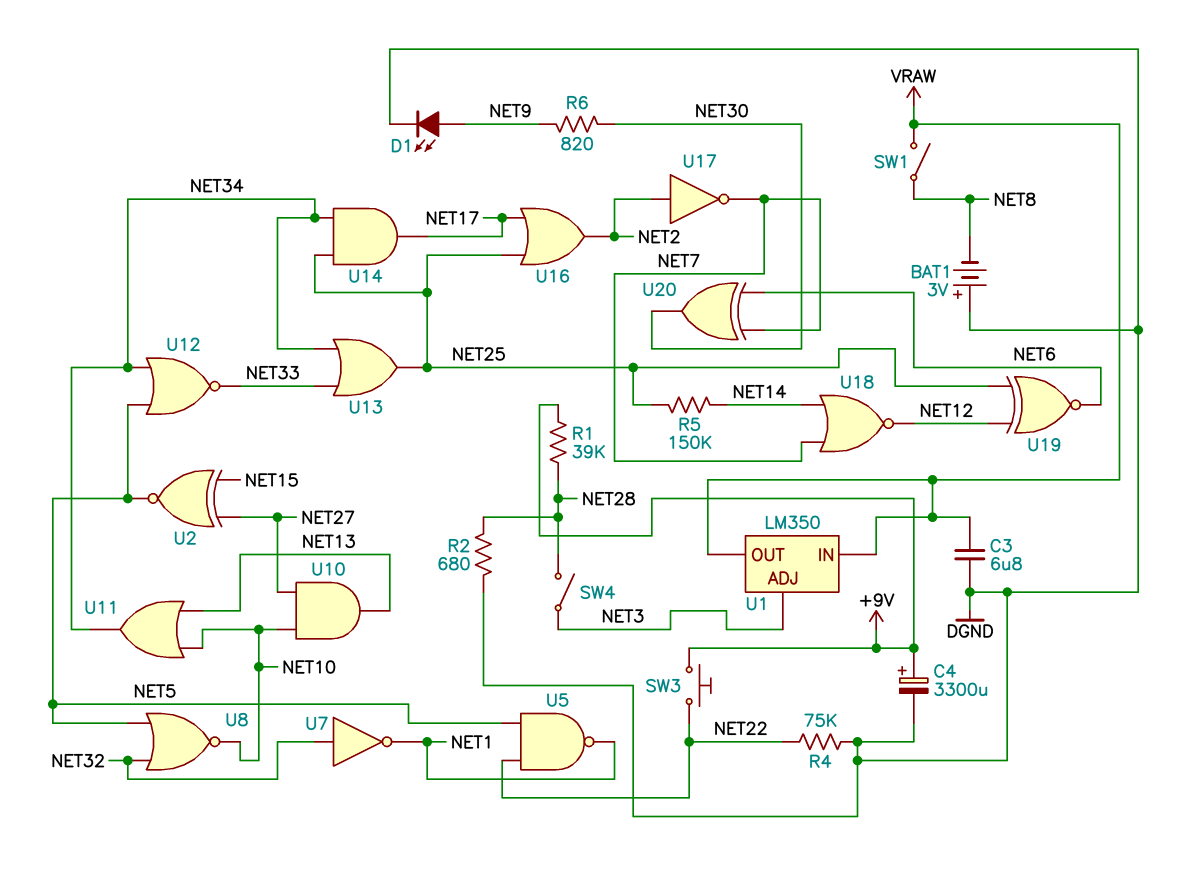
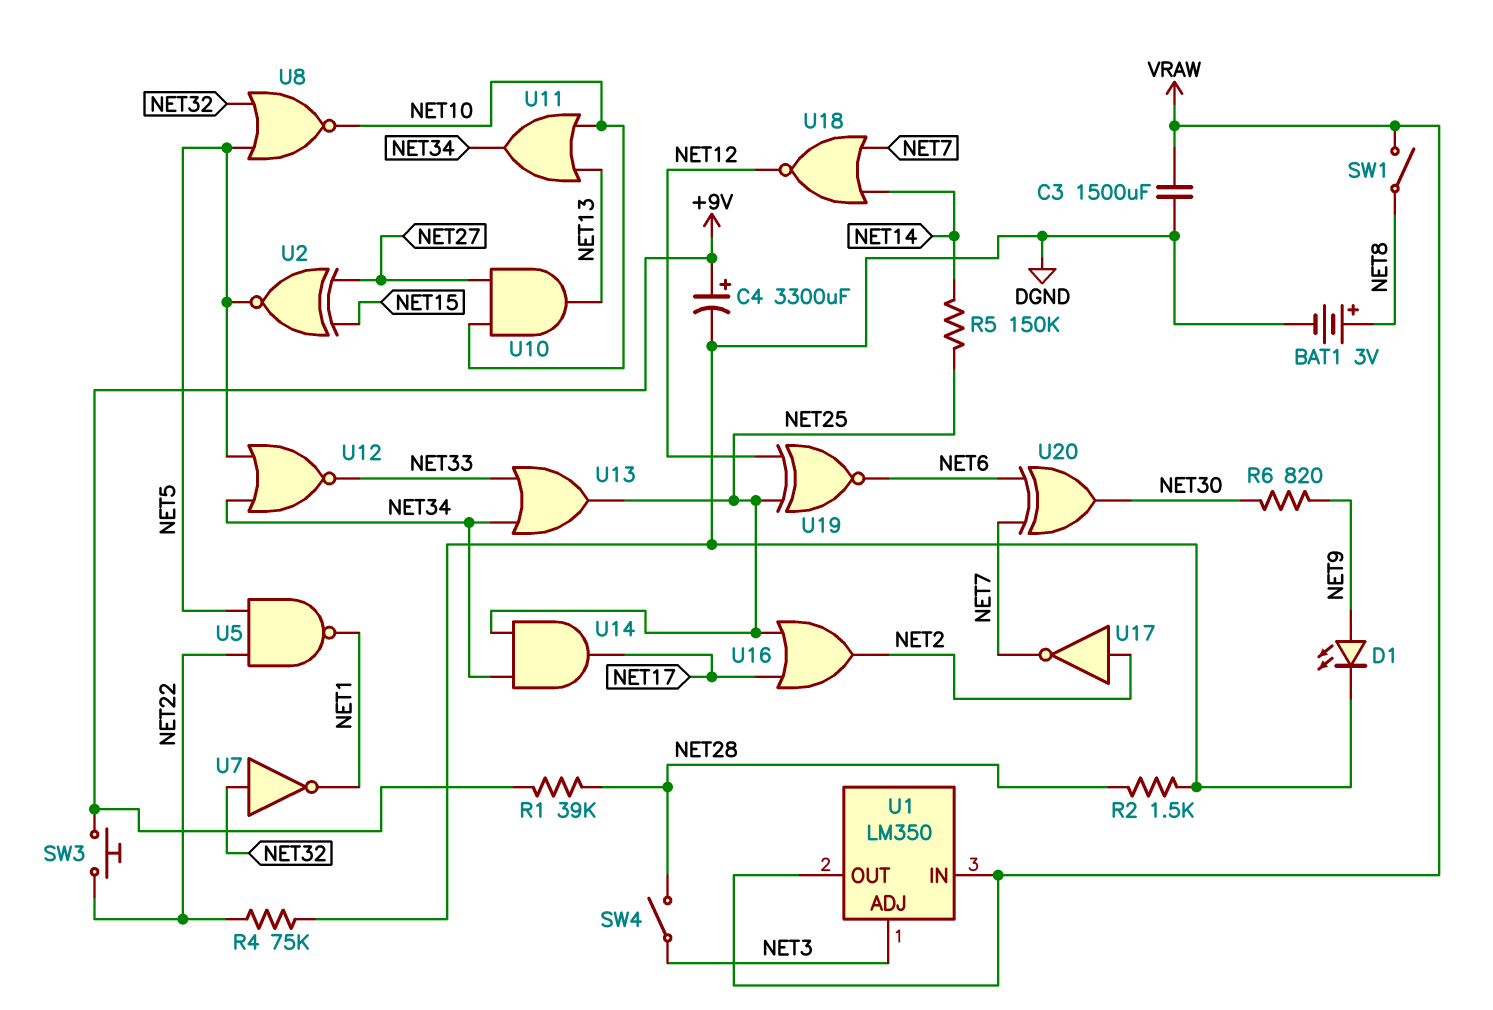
BAT1: 3V (plus DGND, minus NET8) -> 3V (plus NET8, minus DGND)
C3: 6.8uF (DGND, VRAW) -> 1500uF (DGND, VRAW)
R2: 680 (DGND, NET28) -> 1.5k (DGND, NET28)

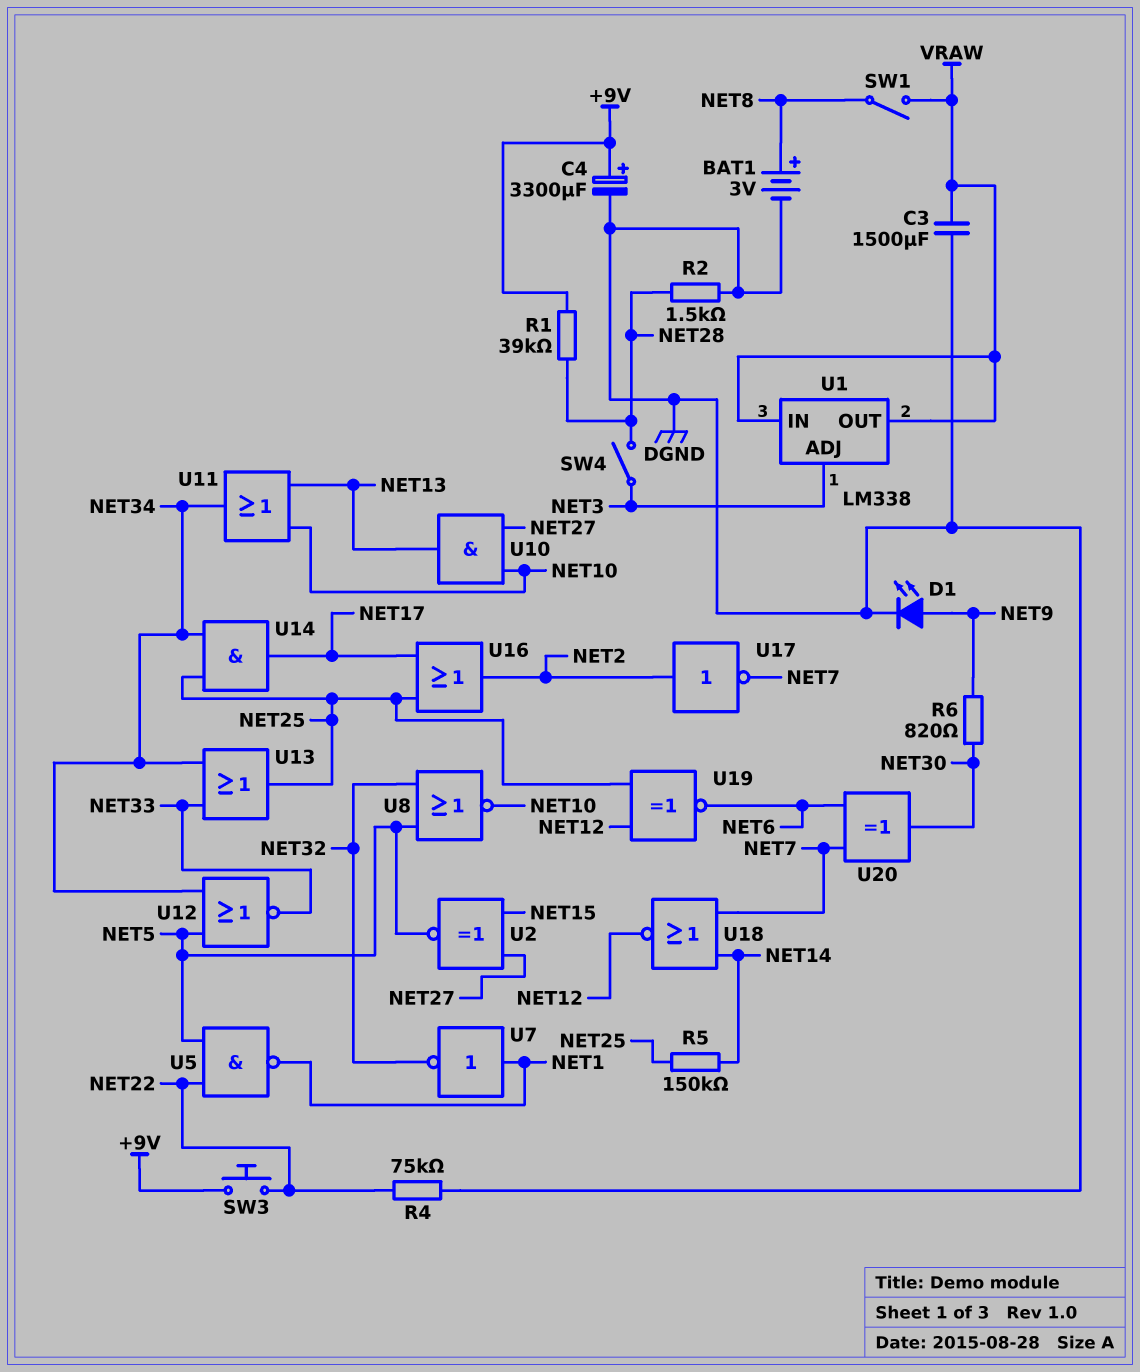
U1: LM350 -> LM338
U7: NOT (in NET32, out NET1) -> NOT (in NET1, out NET32)

